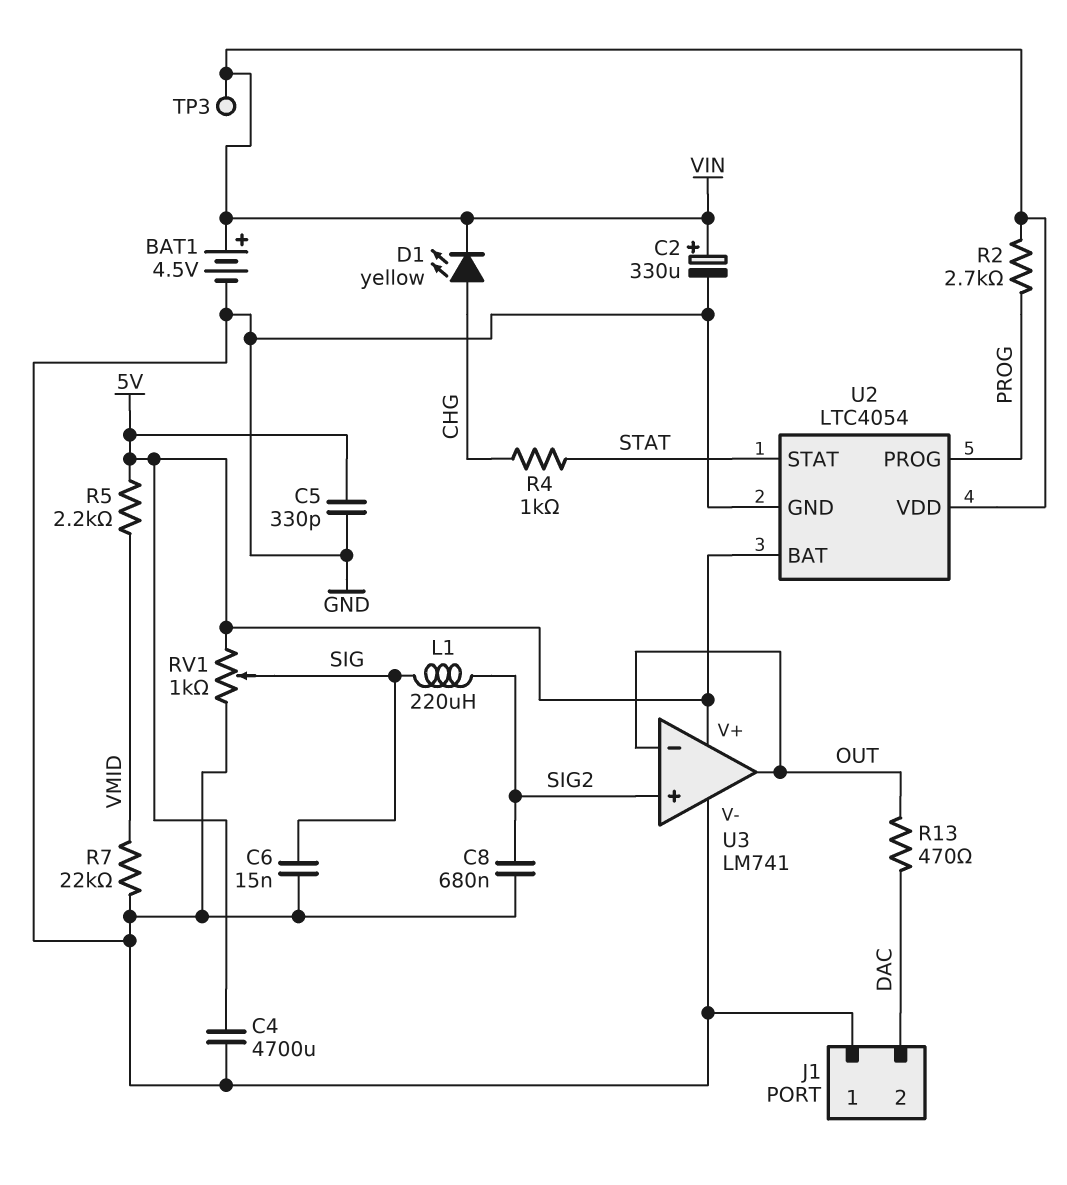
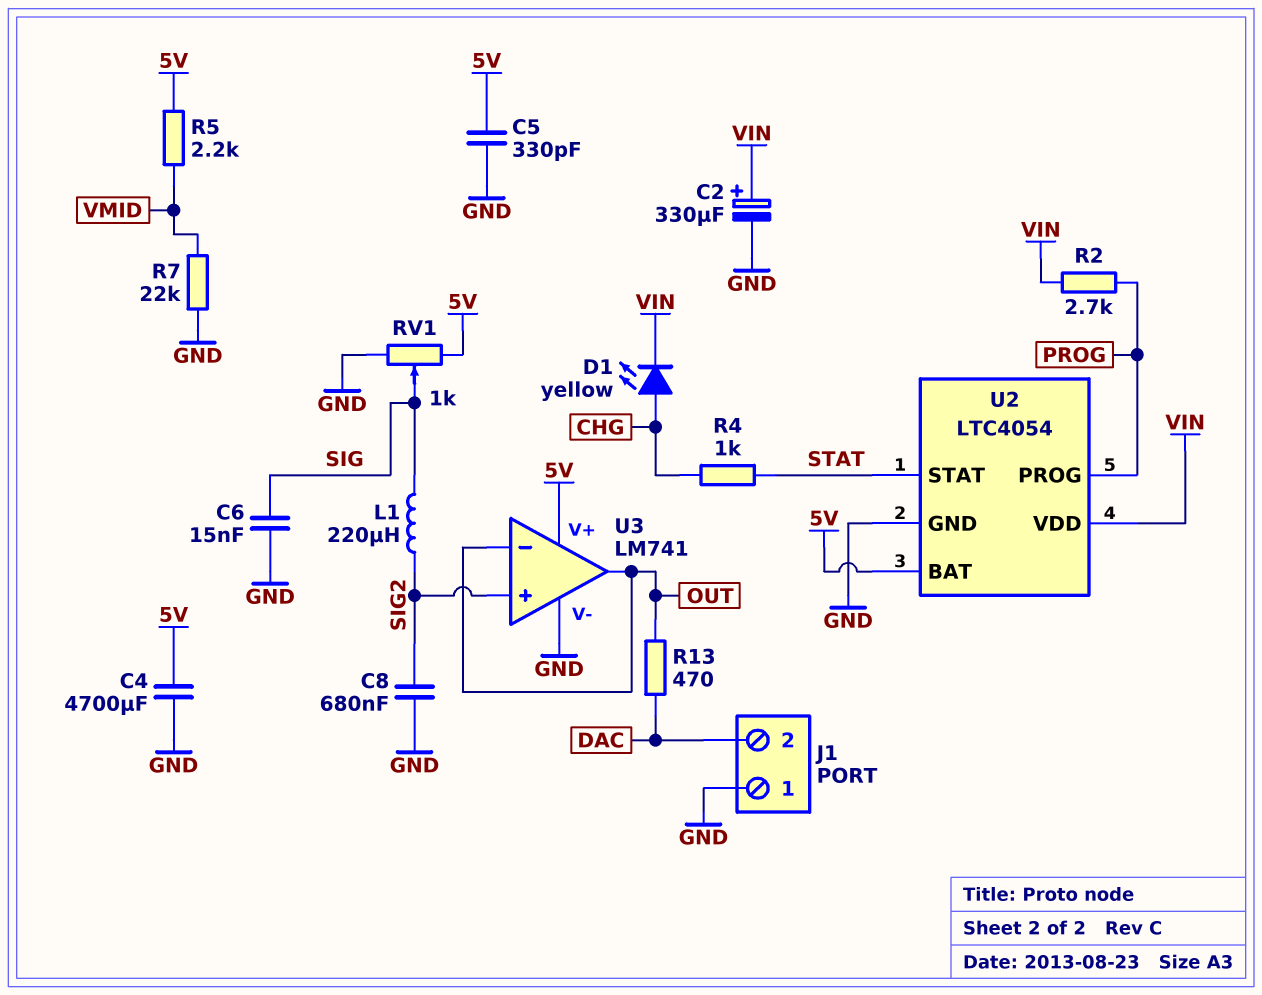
BAT1: 4.5V (plus VIN, minus GND) -> none
TP3: test point (VIN) -> none

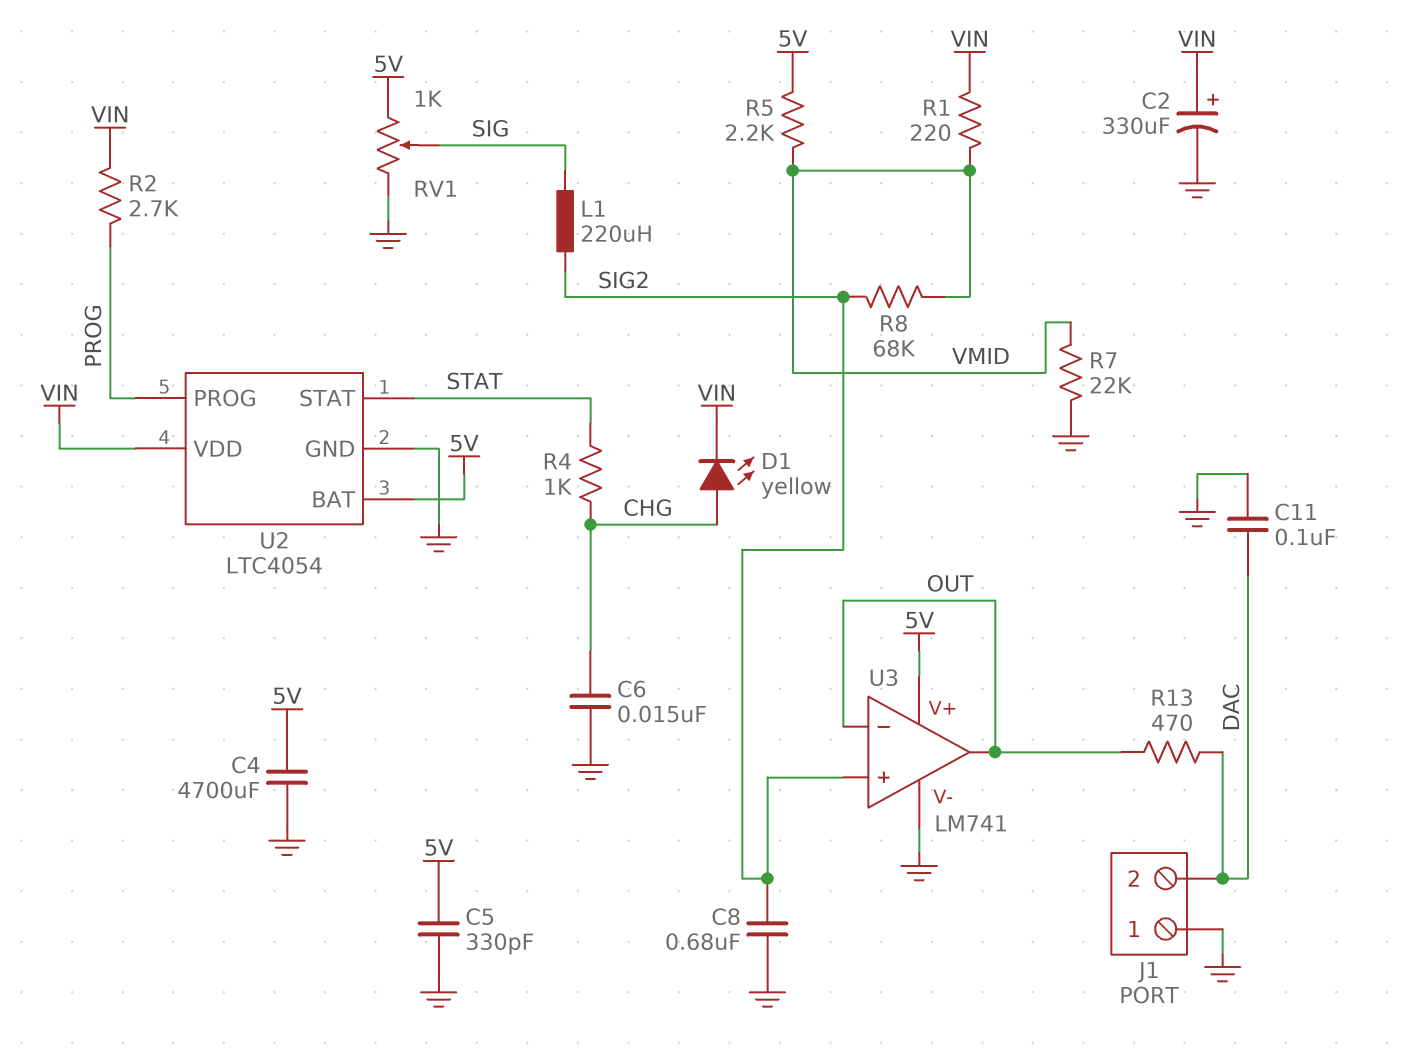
C6: 15nF (GND, SIG) -> 15nF (CHG, GND)
C11: none -> 100nF (DAC, GND)
R1: none -> 220 (VIN, VMID)
R8: none -> 68k (SIG2, VMID)

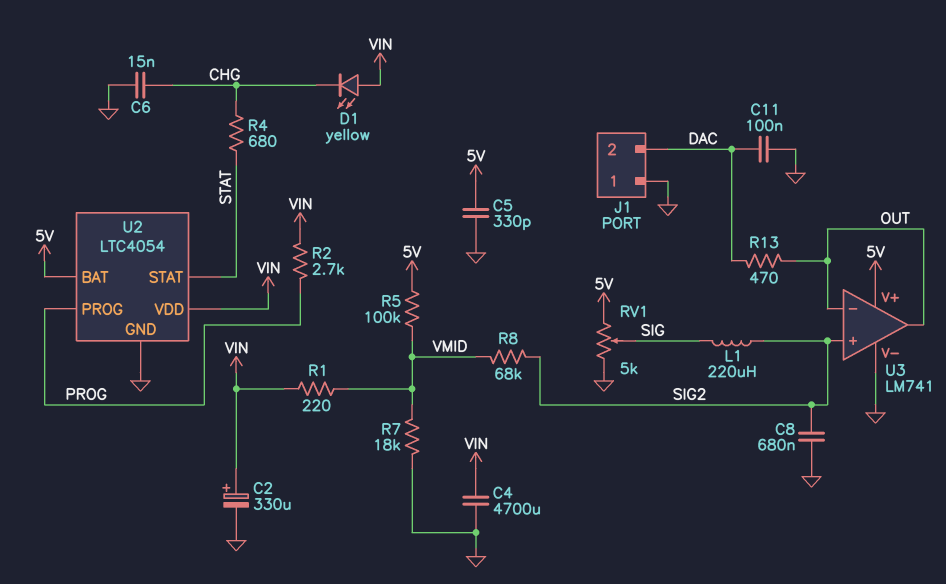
C4: 4700uF (5V, GND) -> 4700uF (GND, VIN)
D1: LED yellow (A CHG, K VIN) -> LED yellow (A VIN, K CHG)
R4: 1k (CHG, STAT) -> 680 (CHG, STAT)
R5: 2.2k (5V, VMID) -> 100k (5V, VMID)
R7: 22k (GND, VMID) -> 18k (GND, VMID)
RV1: 1k (5V, GND, wiper SIG) -> 5k (5V, GND, wiper SIG)

